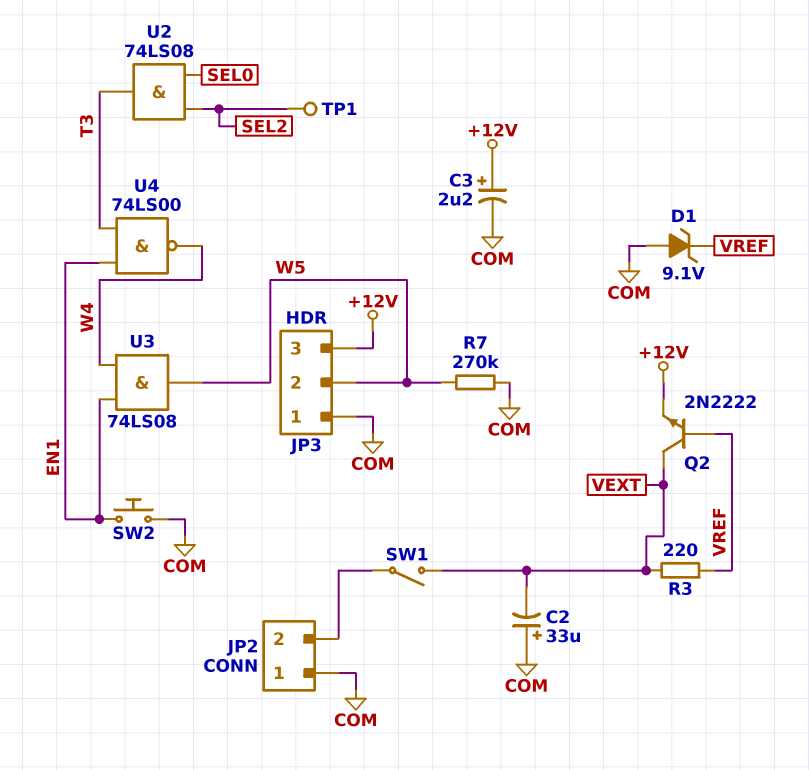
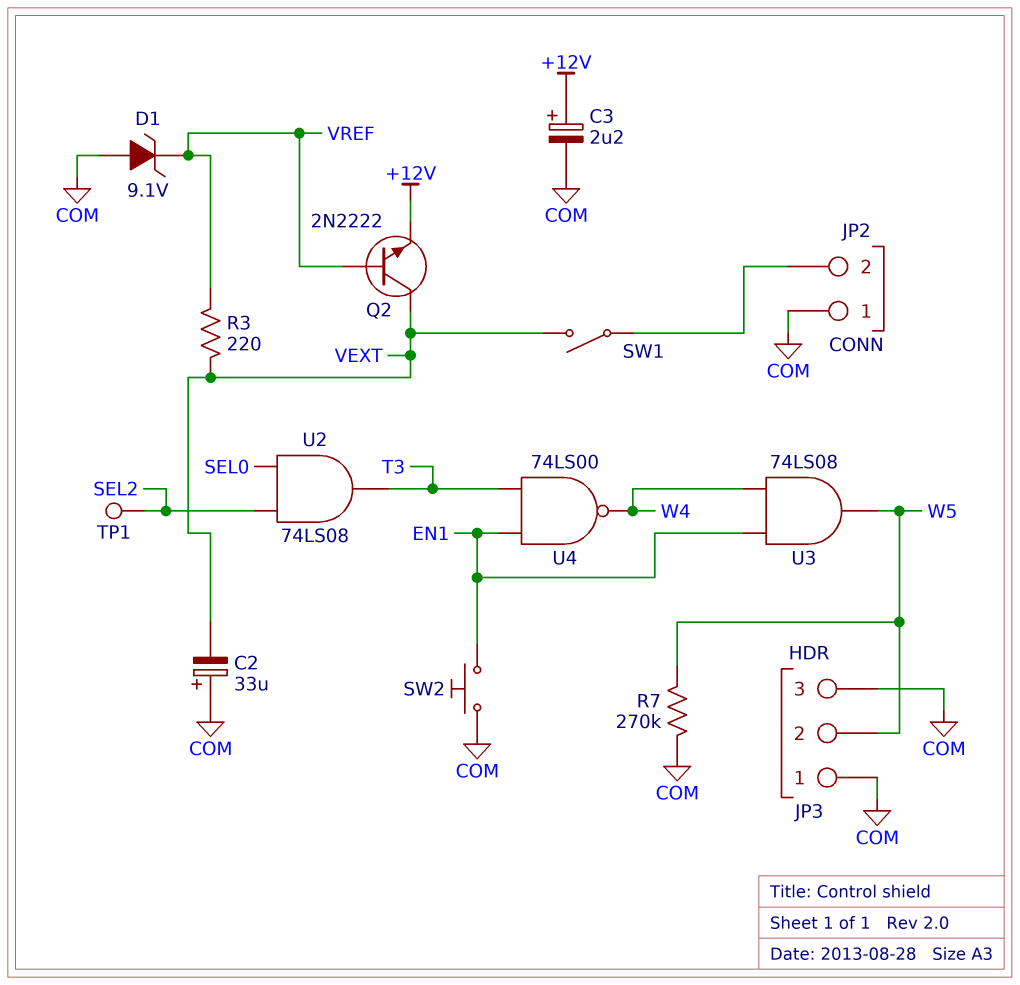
JP3 pin 3: +12V -> COM

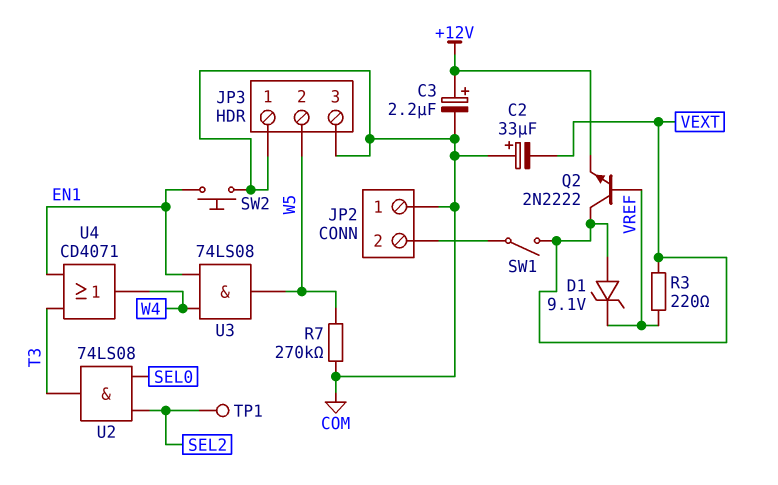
D1: zener 9.1V (A COM, K VREF) -> zener 9.1V (A VEXT, K VREF)
U4: NAND 74LS00 (in EN1, in T3, out W4) -> OR CD4071 (in EN1, in T3, out W4)

